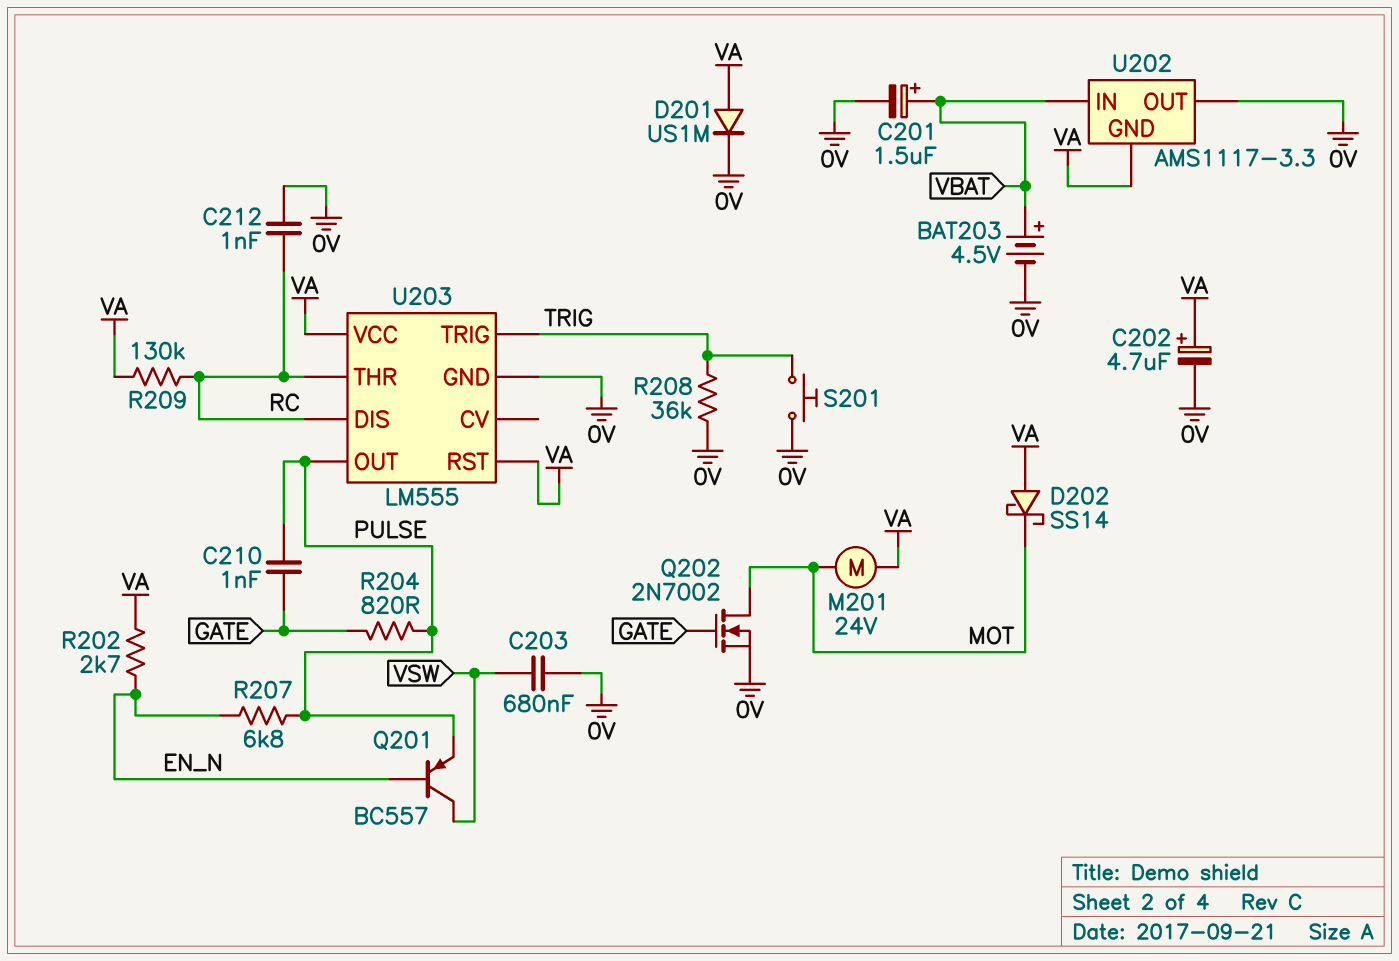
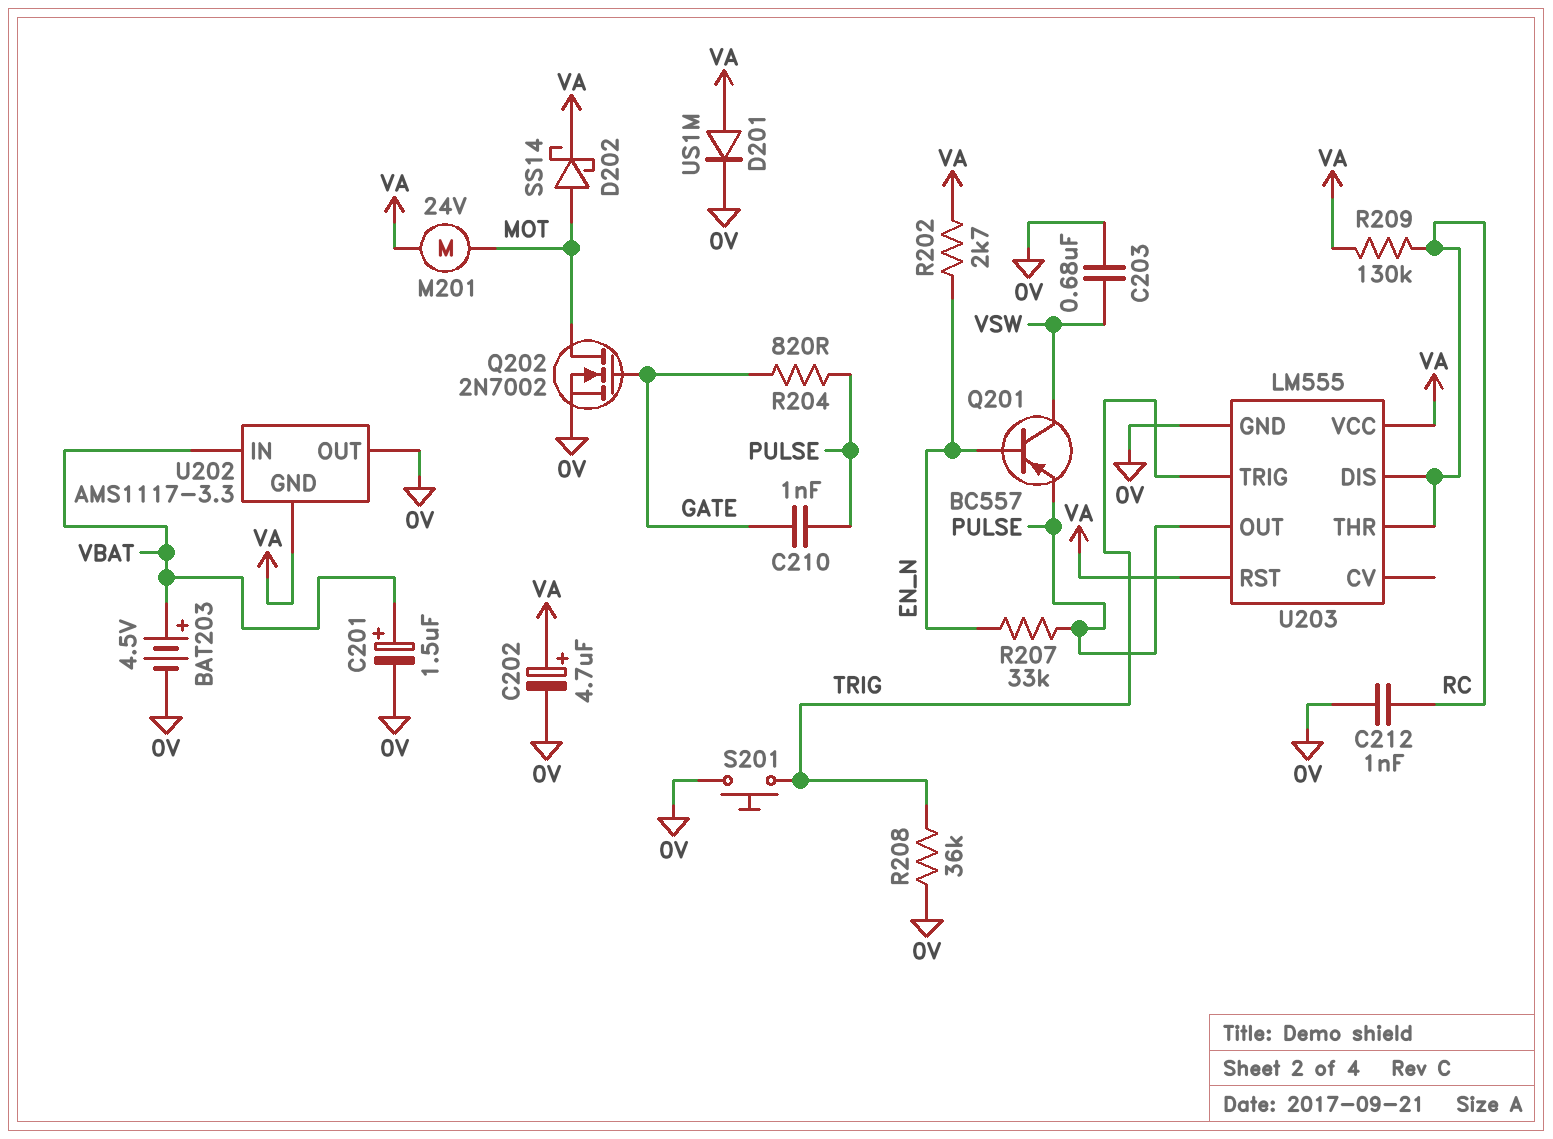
D202: schottky SS14 (A VA, K MOT) -> schottky SS14 (A MOT, K VA)
R207: 6.8k (EN_N, PULSE) -> 33k (EN_N, PULSE)

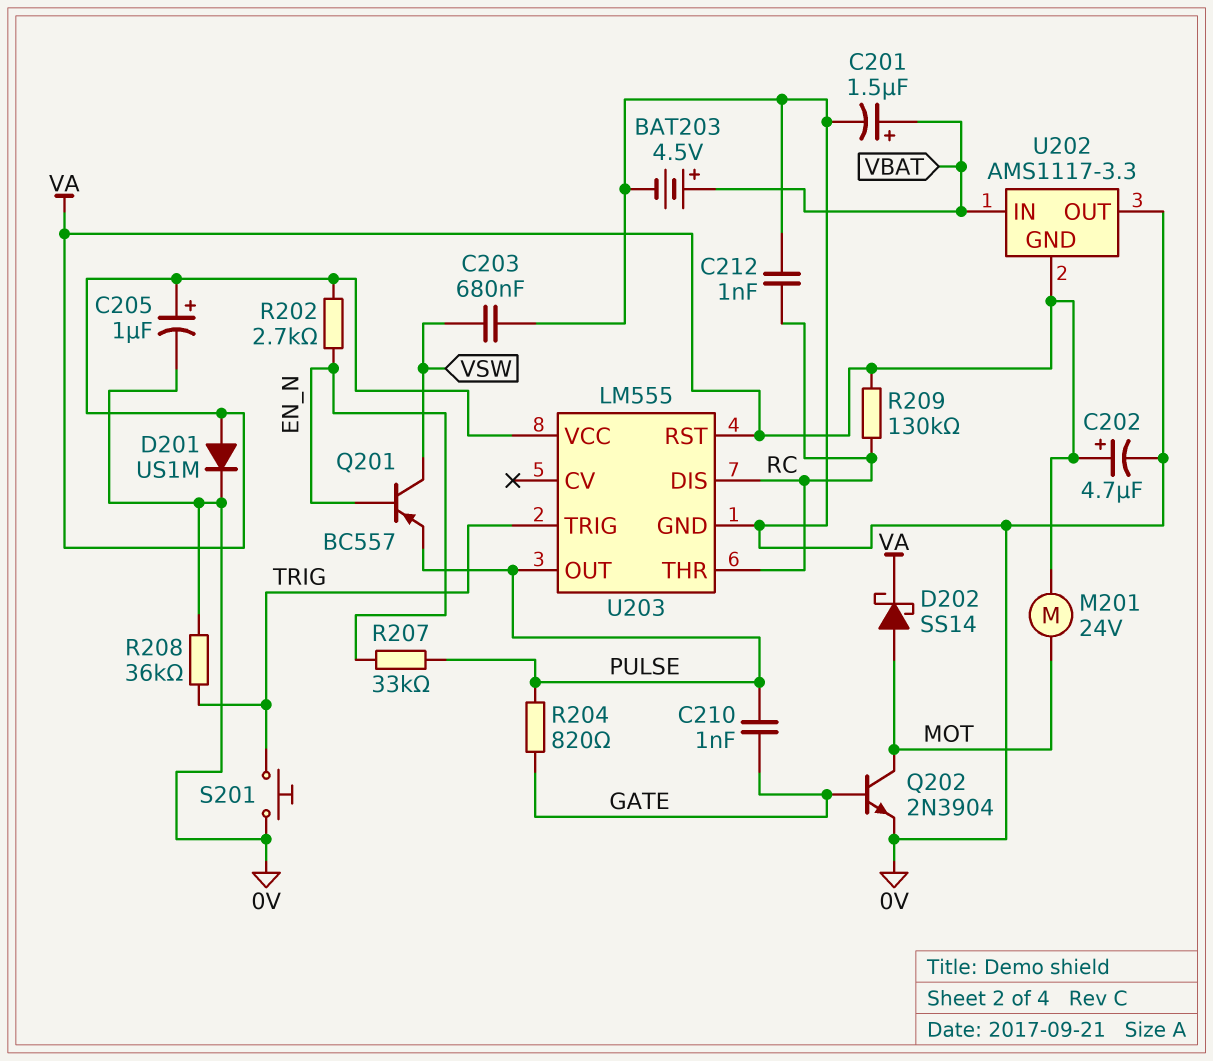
C205: none -> 1uF (plus VA, minus 0V)
Q202: NMOS 2N7002 (G GATE, D MOT, S 0V) -> NPN 2N3904 (B GATE, C MOT, E 0V)

